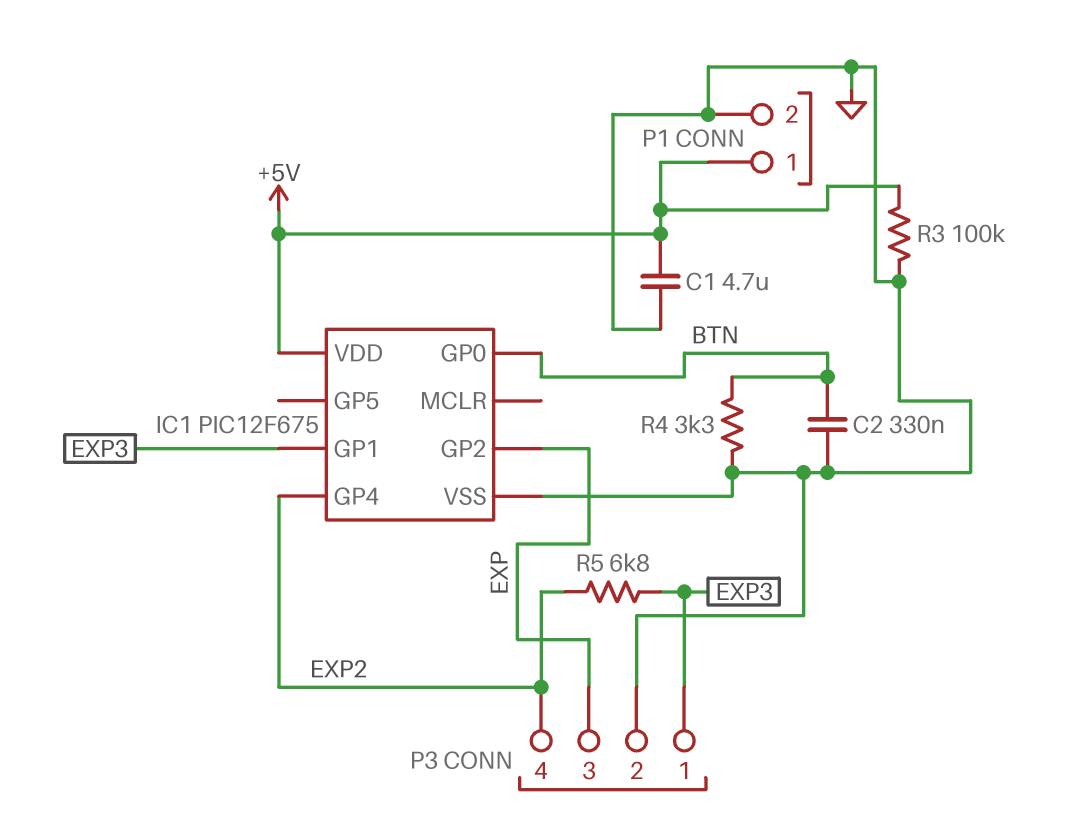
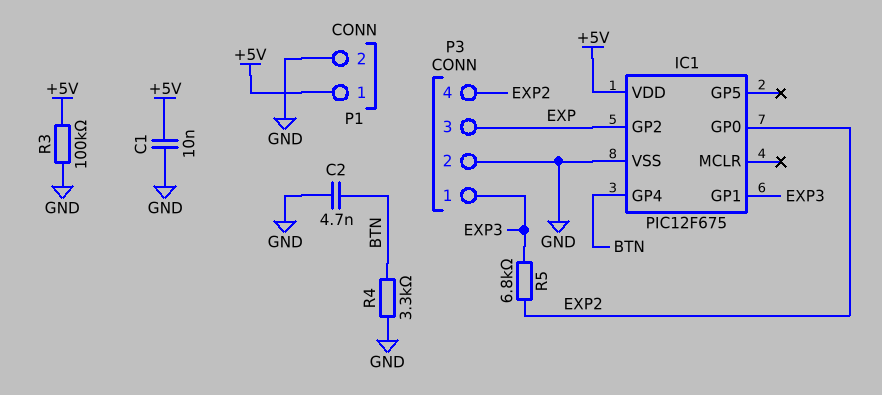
C1: 4.7uF (+5V, GND) -> 10nF (+5V, GND)
C2: 330nF (BTN, GND) -> 4.7nF (BTN, GND)
IC1 pin GP0: BTN -> EXP2
IC1 pin GP4: EXP2 -> BTN

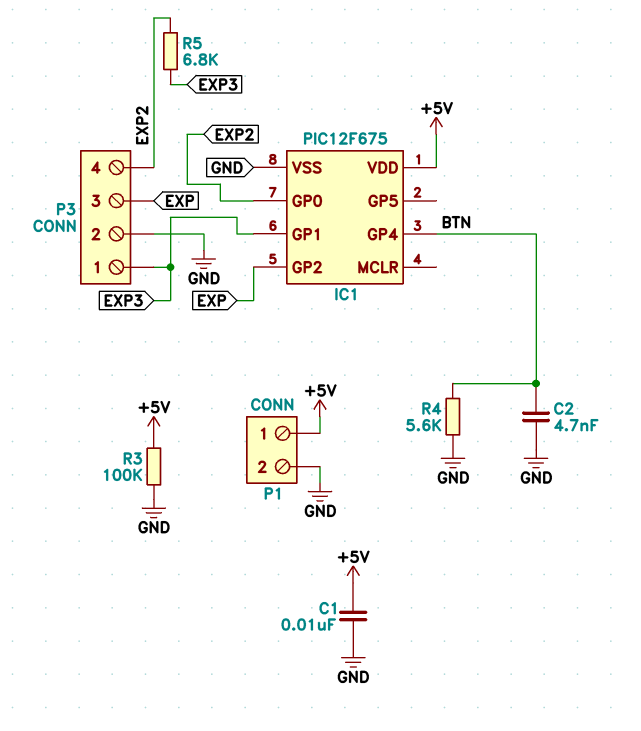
R4: 3.3k (BTN, GND) -> 5.6k (BTN, GND)

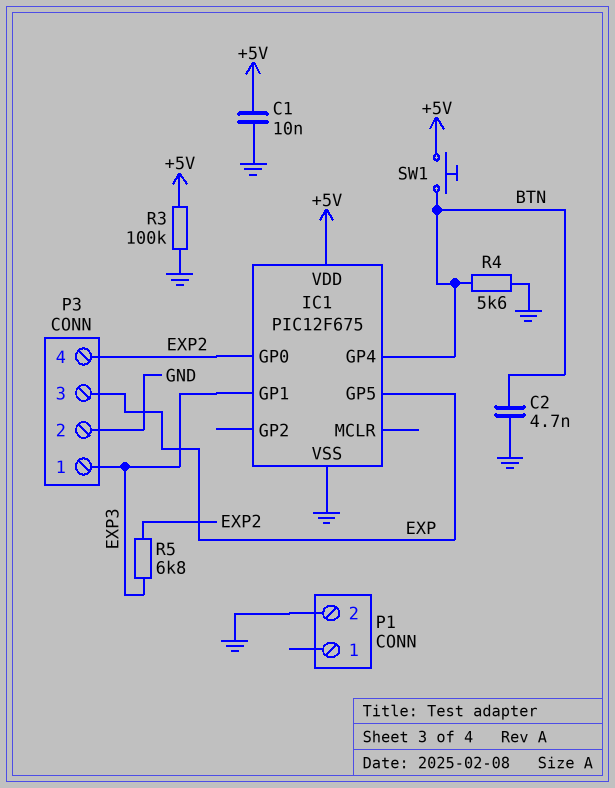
IC1 pin GP2: EXP -> none
IC1 pin GP5: none -> EXP
P1 pin 1: +5V -> none
SW1: none -> button (+5V, BTN)

